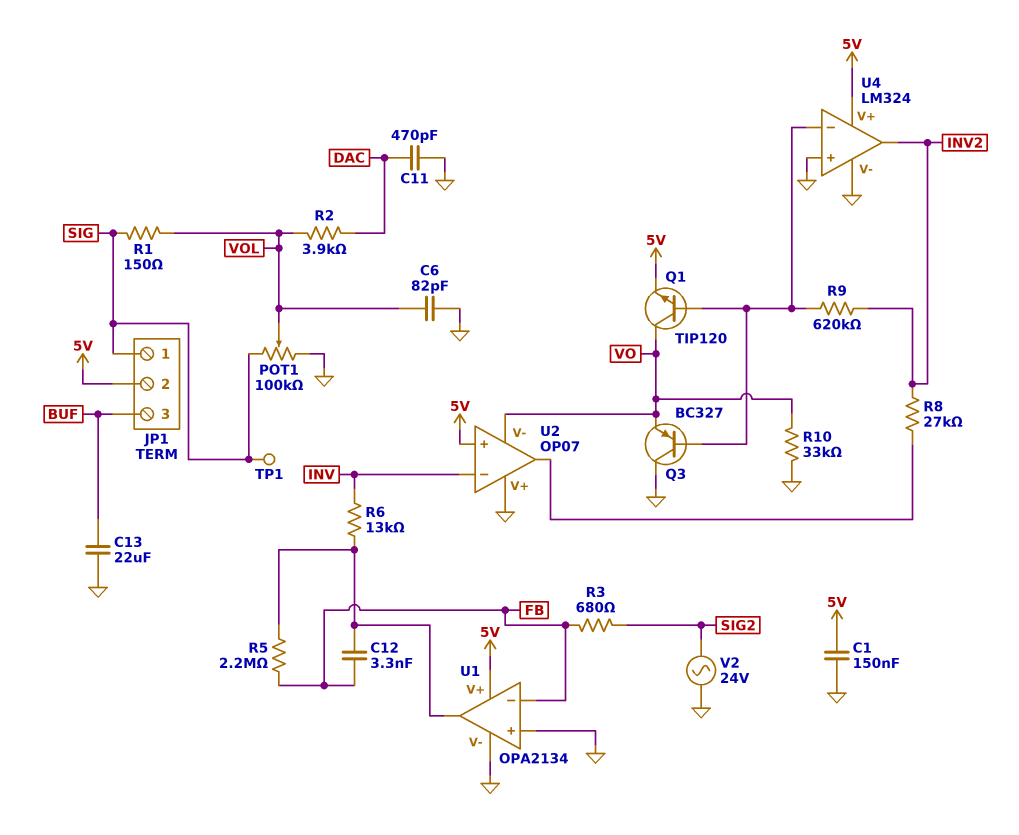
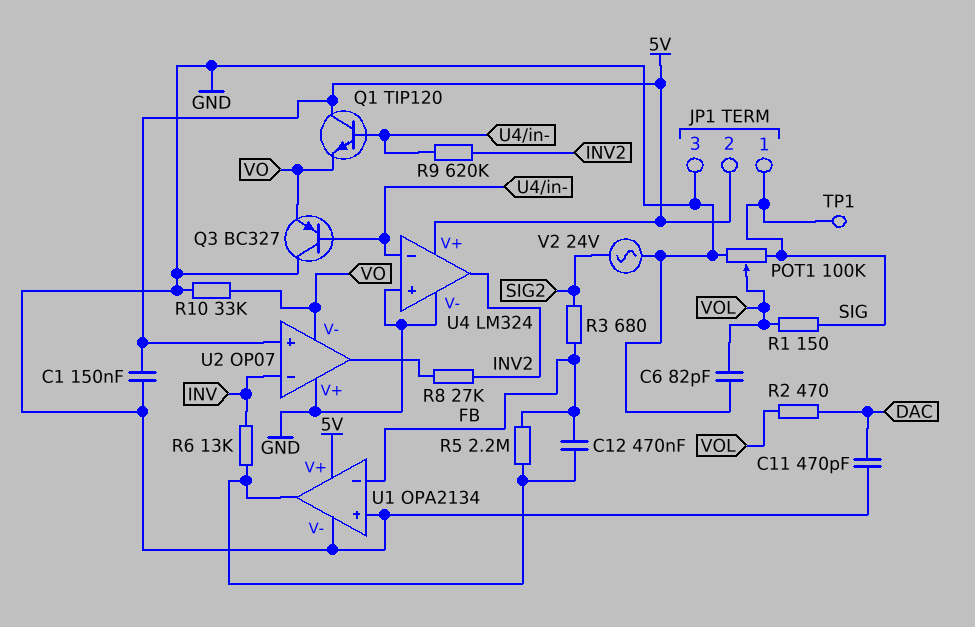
C12: 3.3nF (FB, U1/out) -> 470nF (FB, U1/out)
C13: 22uF (BUF, GND) -> none
JP1 pin 3: BUF -> GND
Q1: NPN TIP120 (B U4/in-, C VO, E 5V) -> NPN TIP120 (B U4/in-, C 5V, E VO)
R2: 3.9k (DAC, VOL) -> 470 (DAC, VOL)

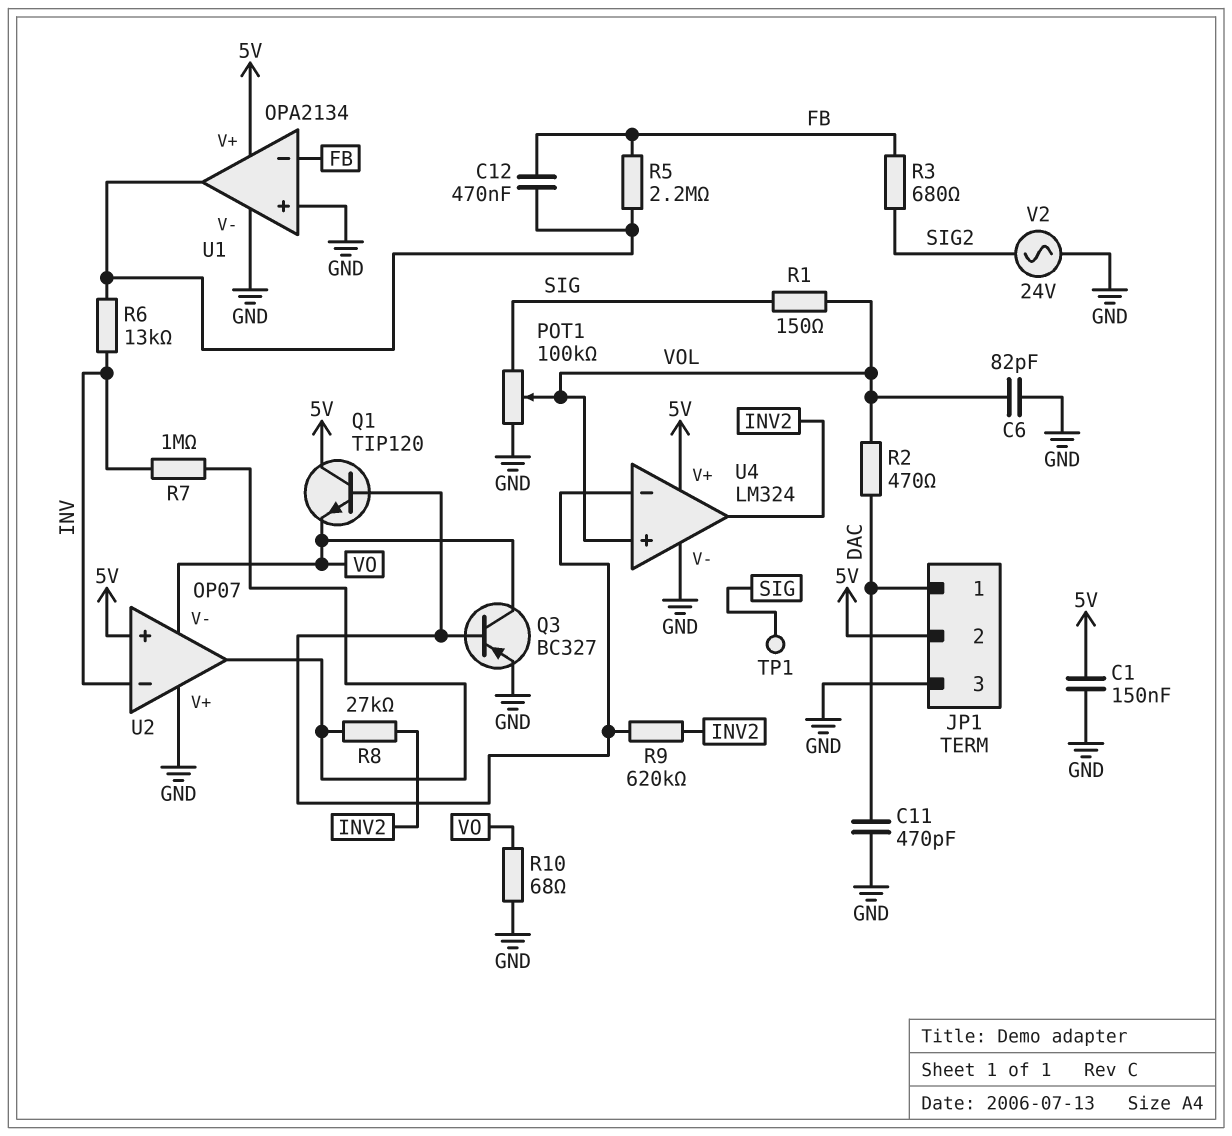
JP1 pin 1: SIG -> DAC
Q3: PNP BC327 (B U4/in-, C GND, E VO) -> PNP BC327 (B U4/in-, C VO, E GND)
R7: none -> 1M (INV, U2/out)
R10: 33k (GND, VO) -> 68 (GND, VO)
U4 pin in+: GND -> VOL

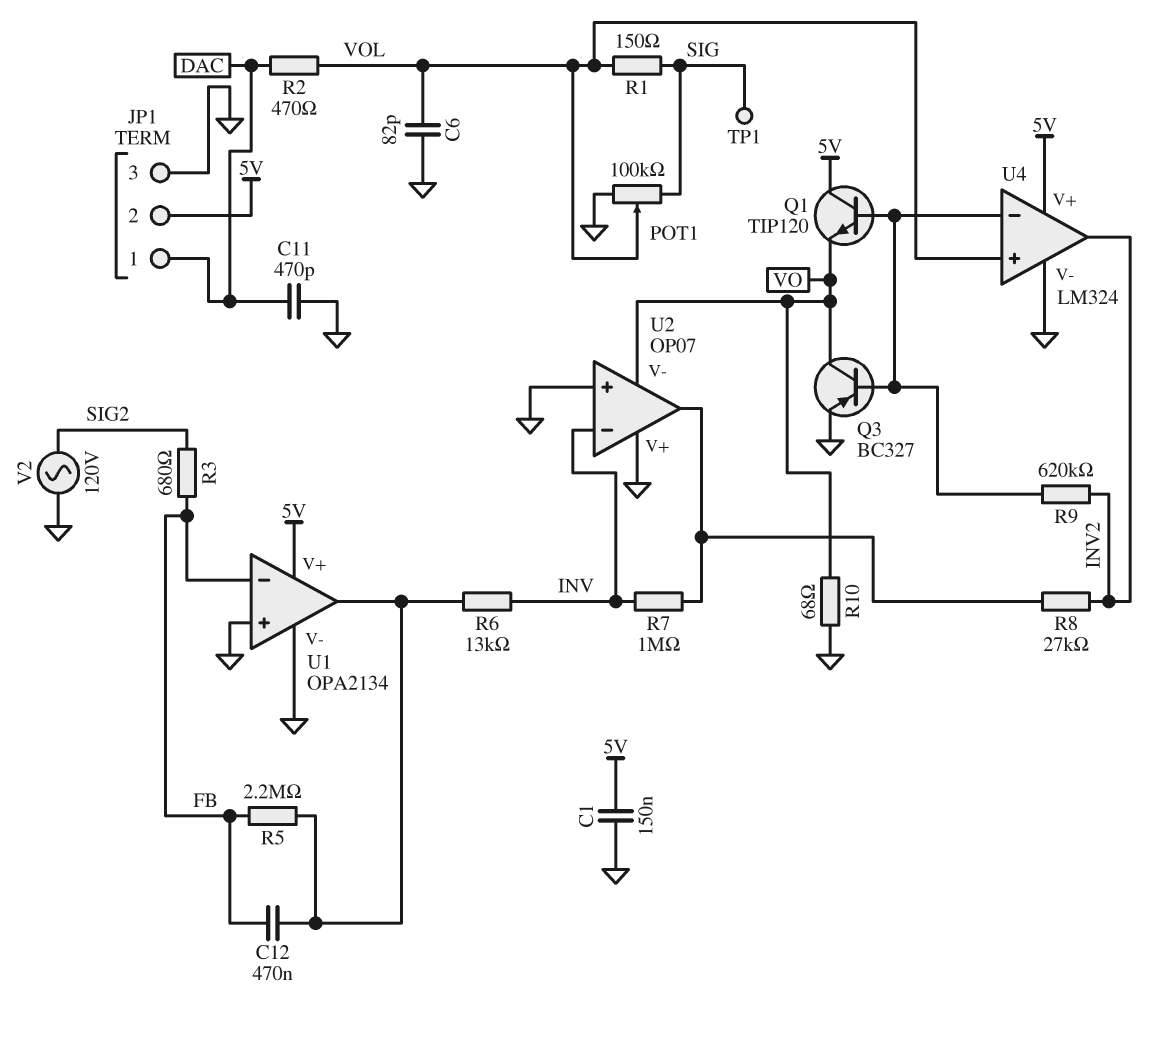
U2 pin in+: 5V -> GND
V2: AC 24V (GND, SIG2) -> AC 120V (GND, SIG2)

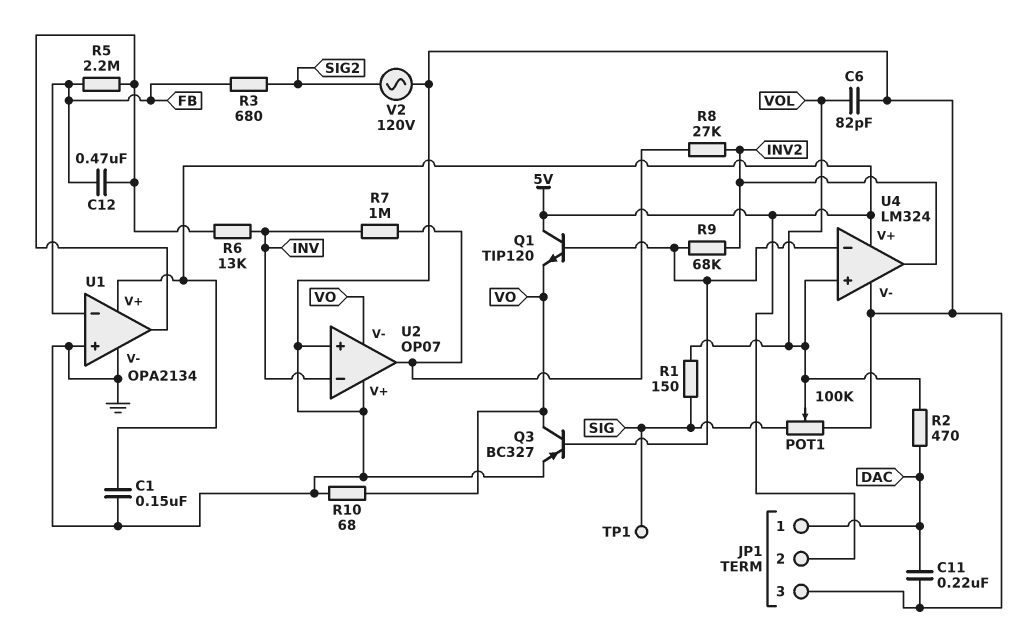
C11: 470pF (DAC, GND) -> 220nF (DAC, GND)
R9: 620k (INV2, U4/in-) -> 68k (INV2, U4/in-)

